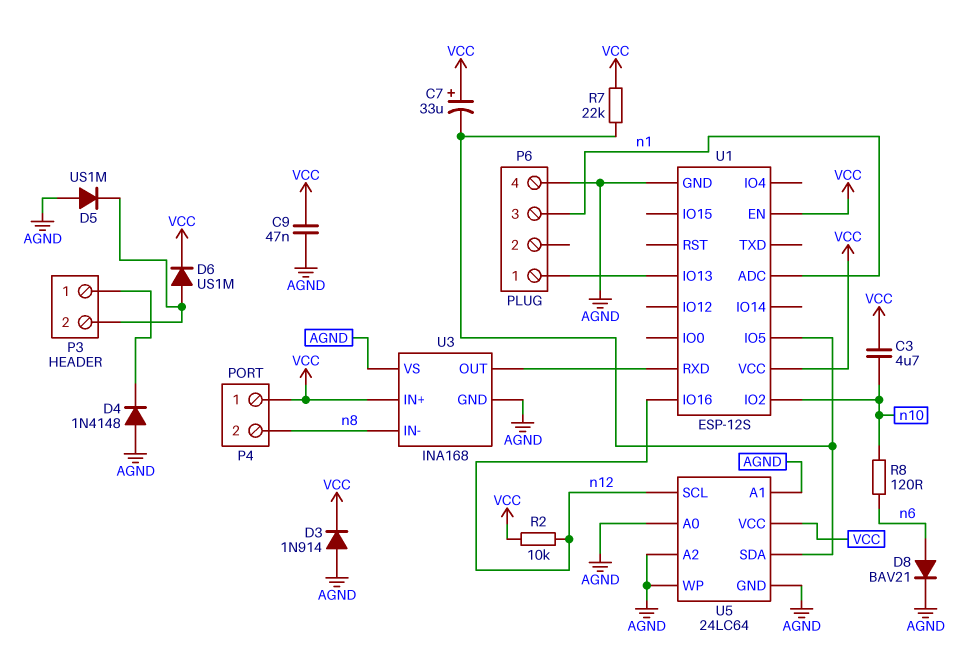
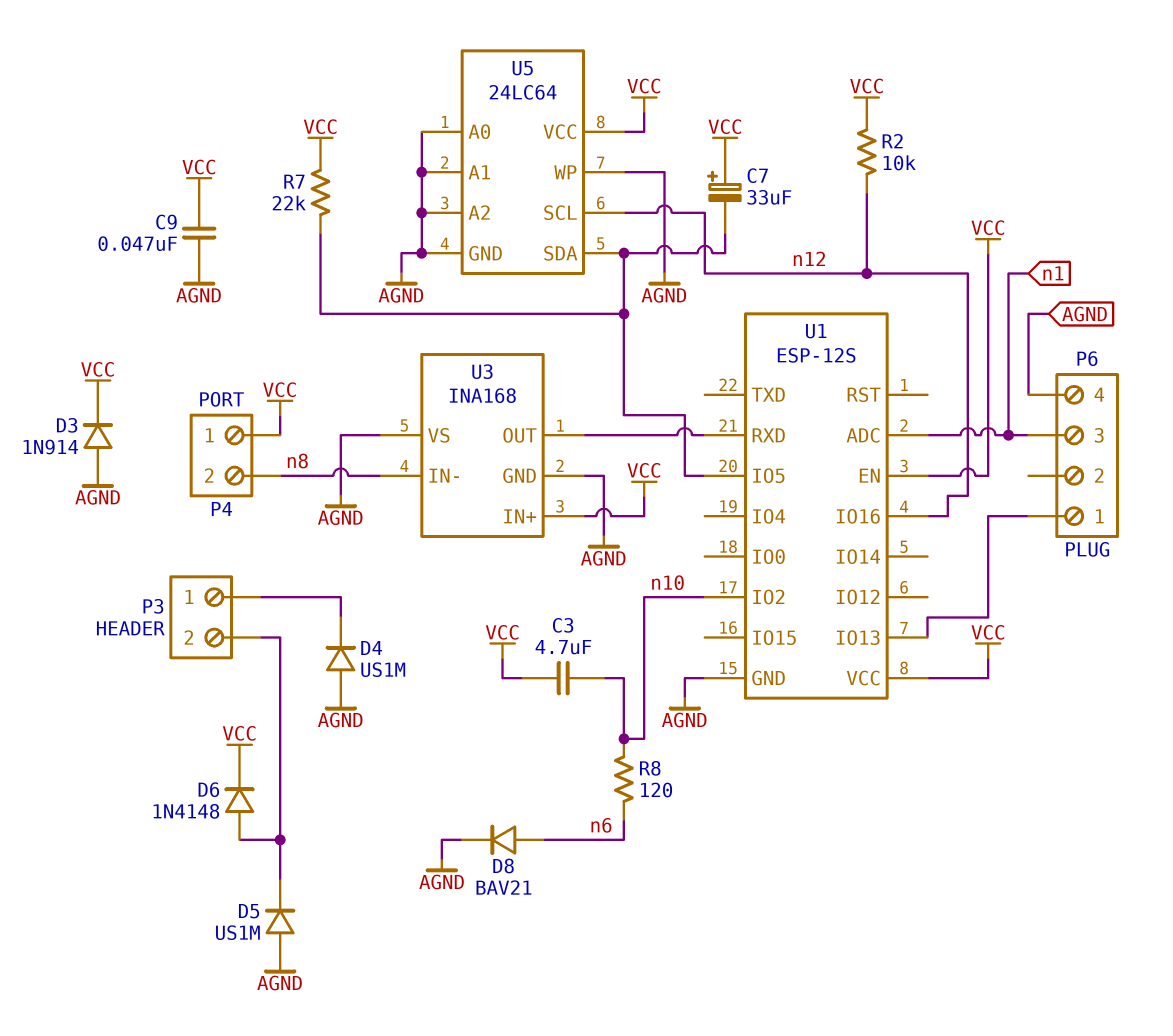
D4: diode 1N4148 (A AGND, K P3/1) -> diode US1M (A AGND, K P3/1)
D6: diode US1M (A P3/2, K VCC) -> diode 1N4148 (A P3/2, K VCC)

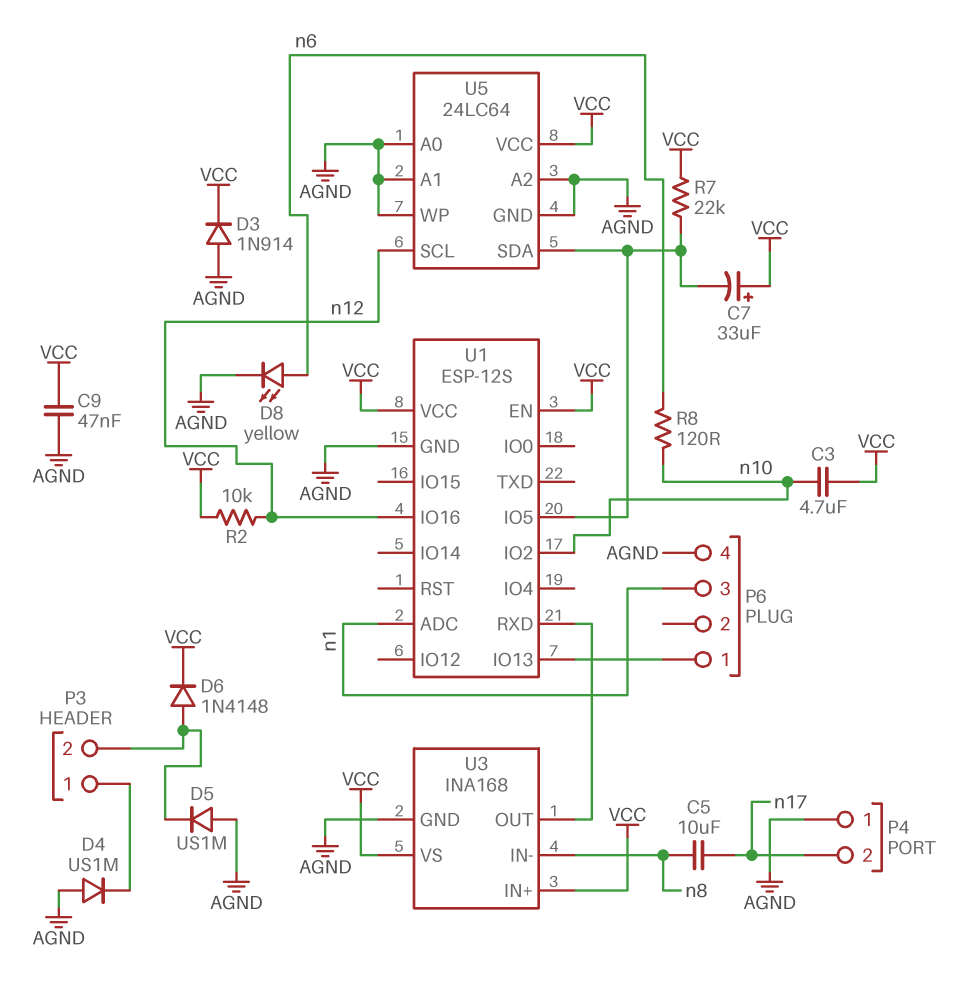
C5: none -> 10uF (n8, n17)
D8: diode BAV21 (A n6, K AGND) -> LED yellow (A n6, K AGND)
P4 pin 1: VCC -> AGND
P4 pin 2: n8 -> n17
U3 pin VS: AGND -> VCC

